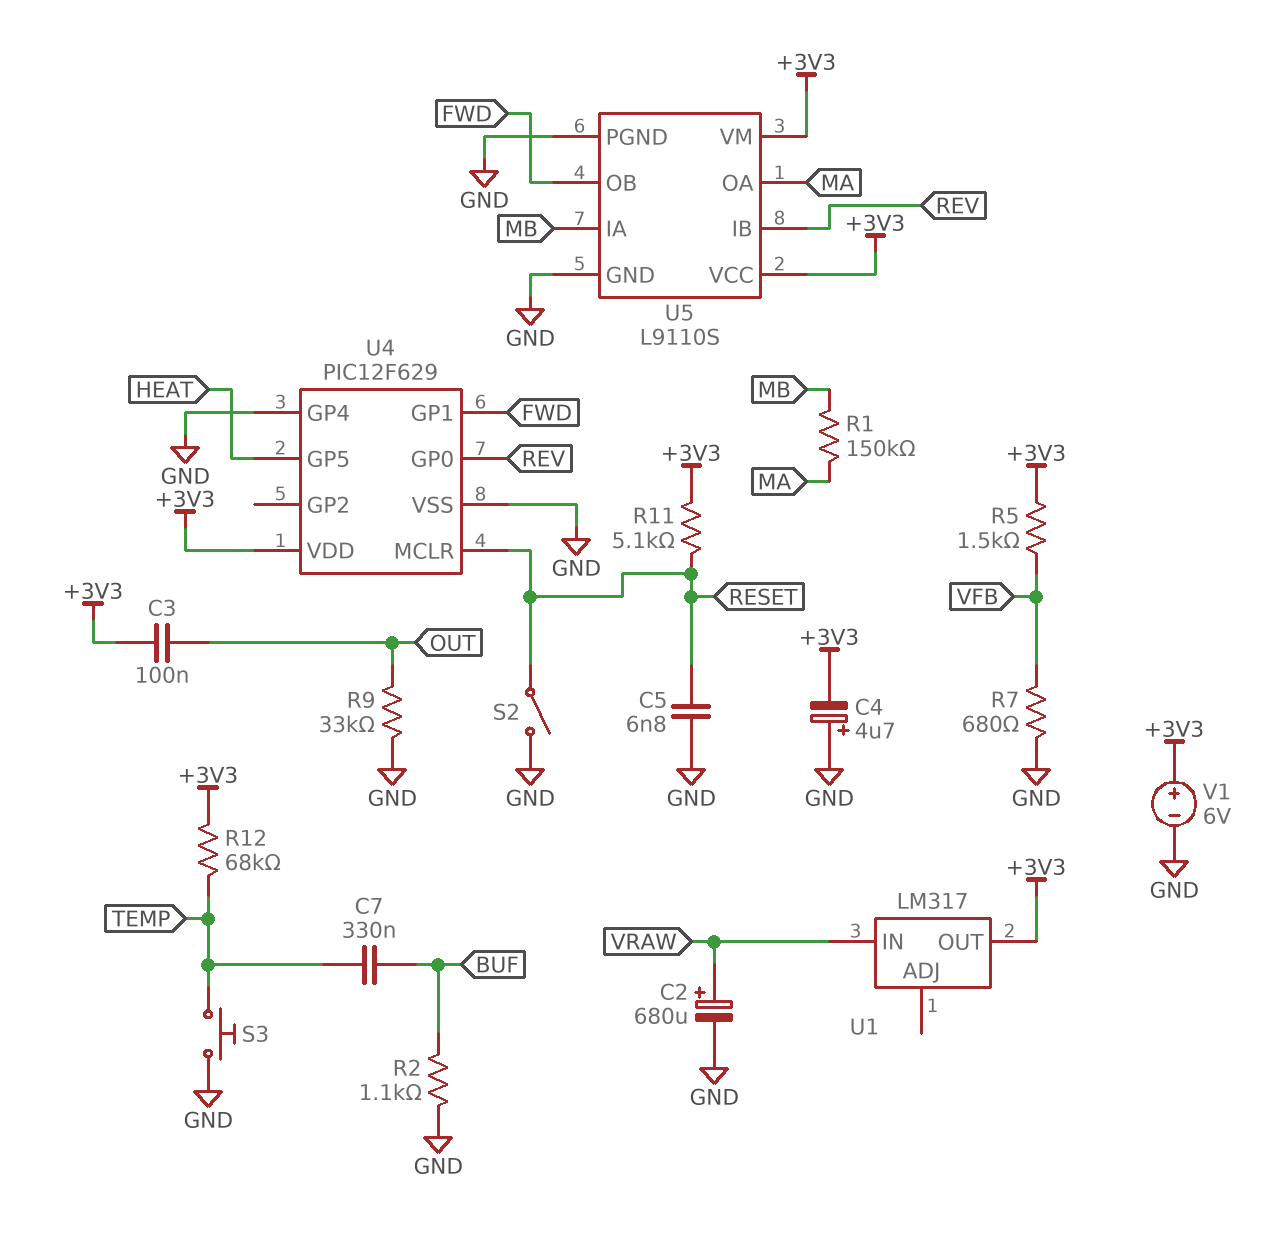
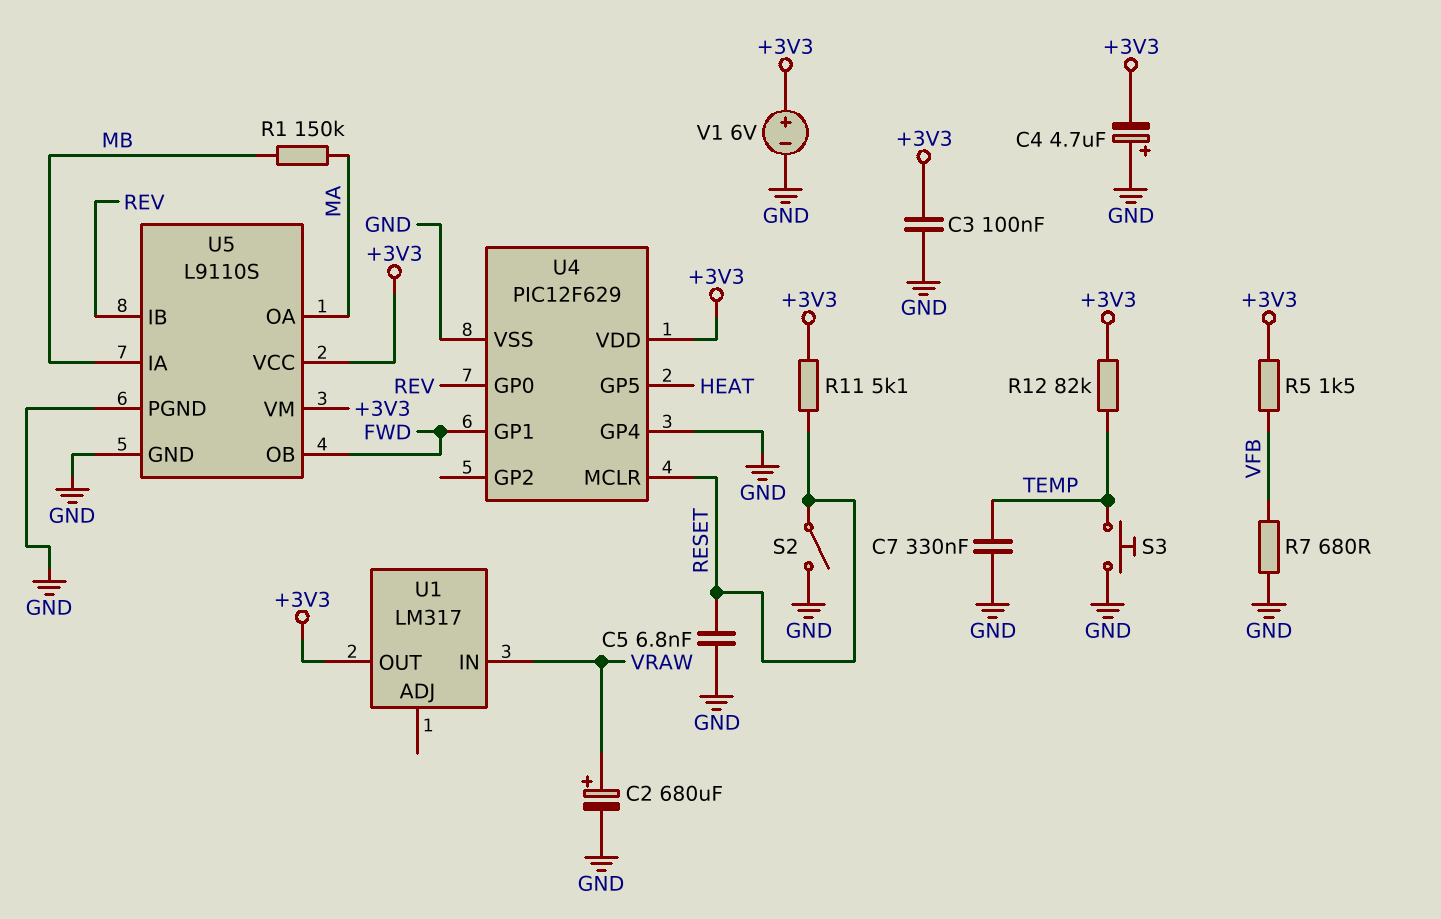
C3: 100nF (+3V3, OUT) -> 100nF (+3V3, GND)
C7: 330nF (BUF, TEMP) -> 330nF (GND, TEMP)
R2: 1.1k (BUF, GND) -> none
R9: 33k (GND, OUT) -> none
R12: 68k (+3V3, TEMP) -> 82k (+3V3, TEMP)

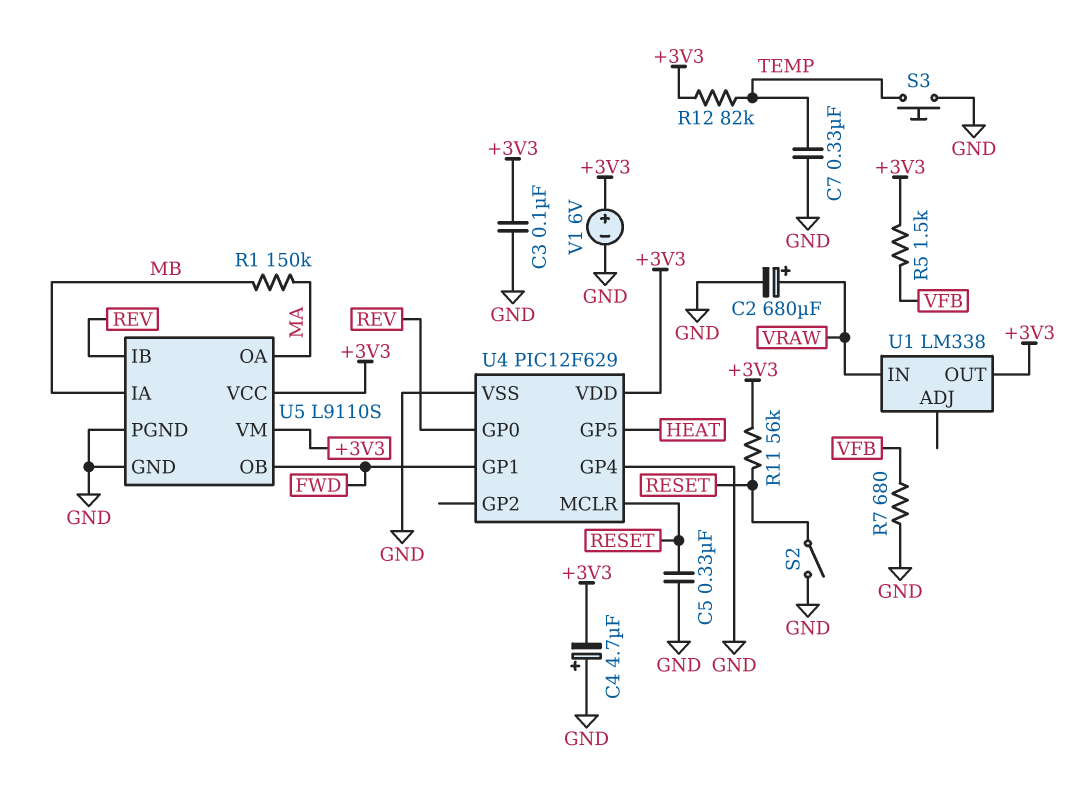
C5: 6.8nF (GND, RESET) -> 330nF (GND, RESET)
R11: 5.1k (+3V3, RESET) -> 56k (+3V3, RESET)
U1: LM317 -> LM338

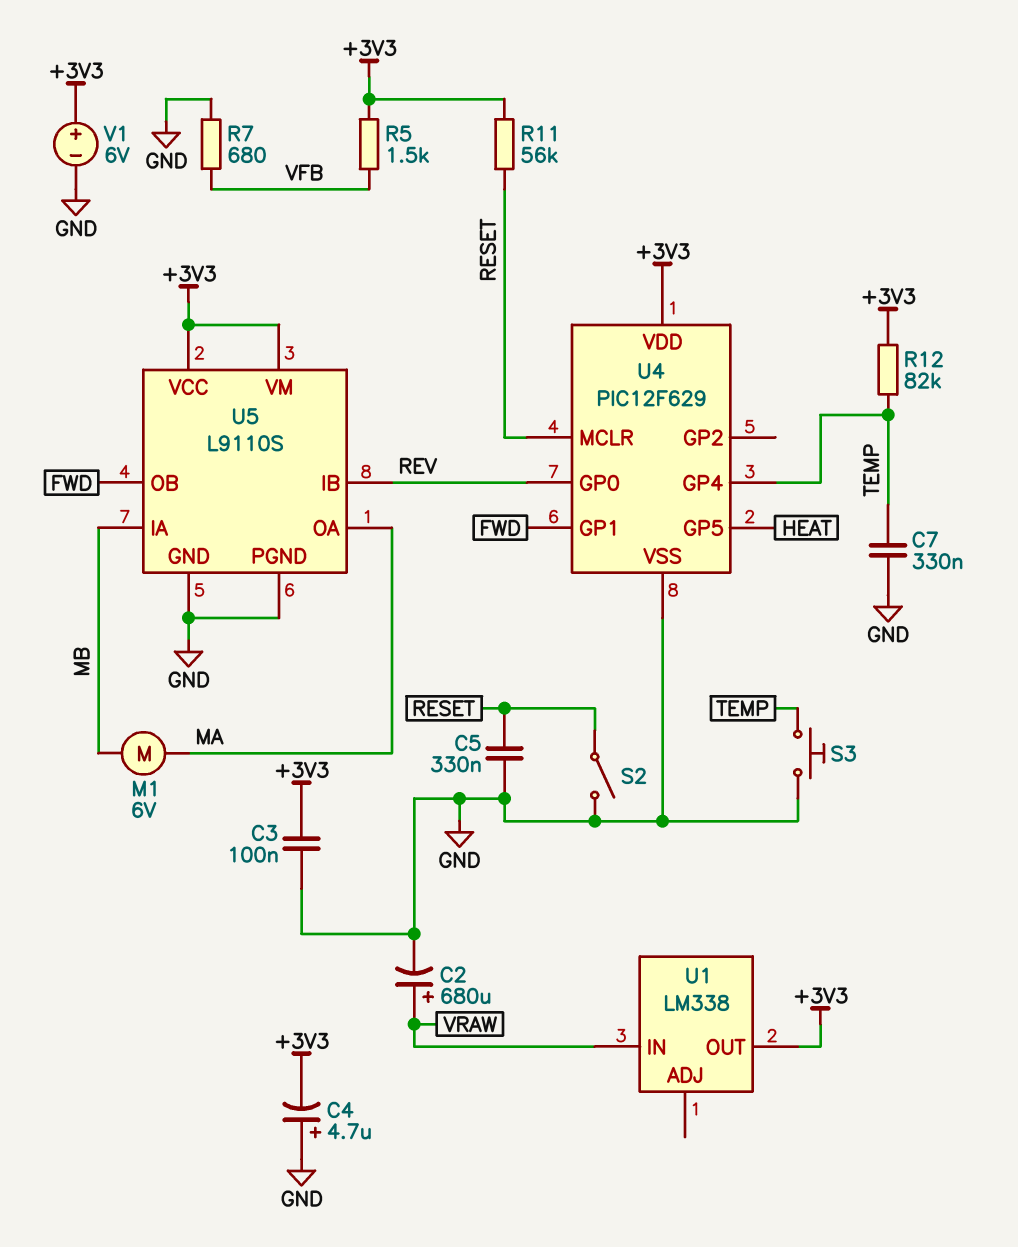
M1: none -> motor 6V (MA, MB)
R1: 150k (MA, MB) -> none
U4 pin GP4: GND -> TEMP

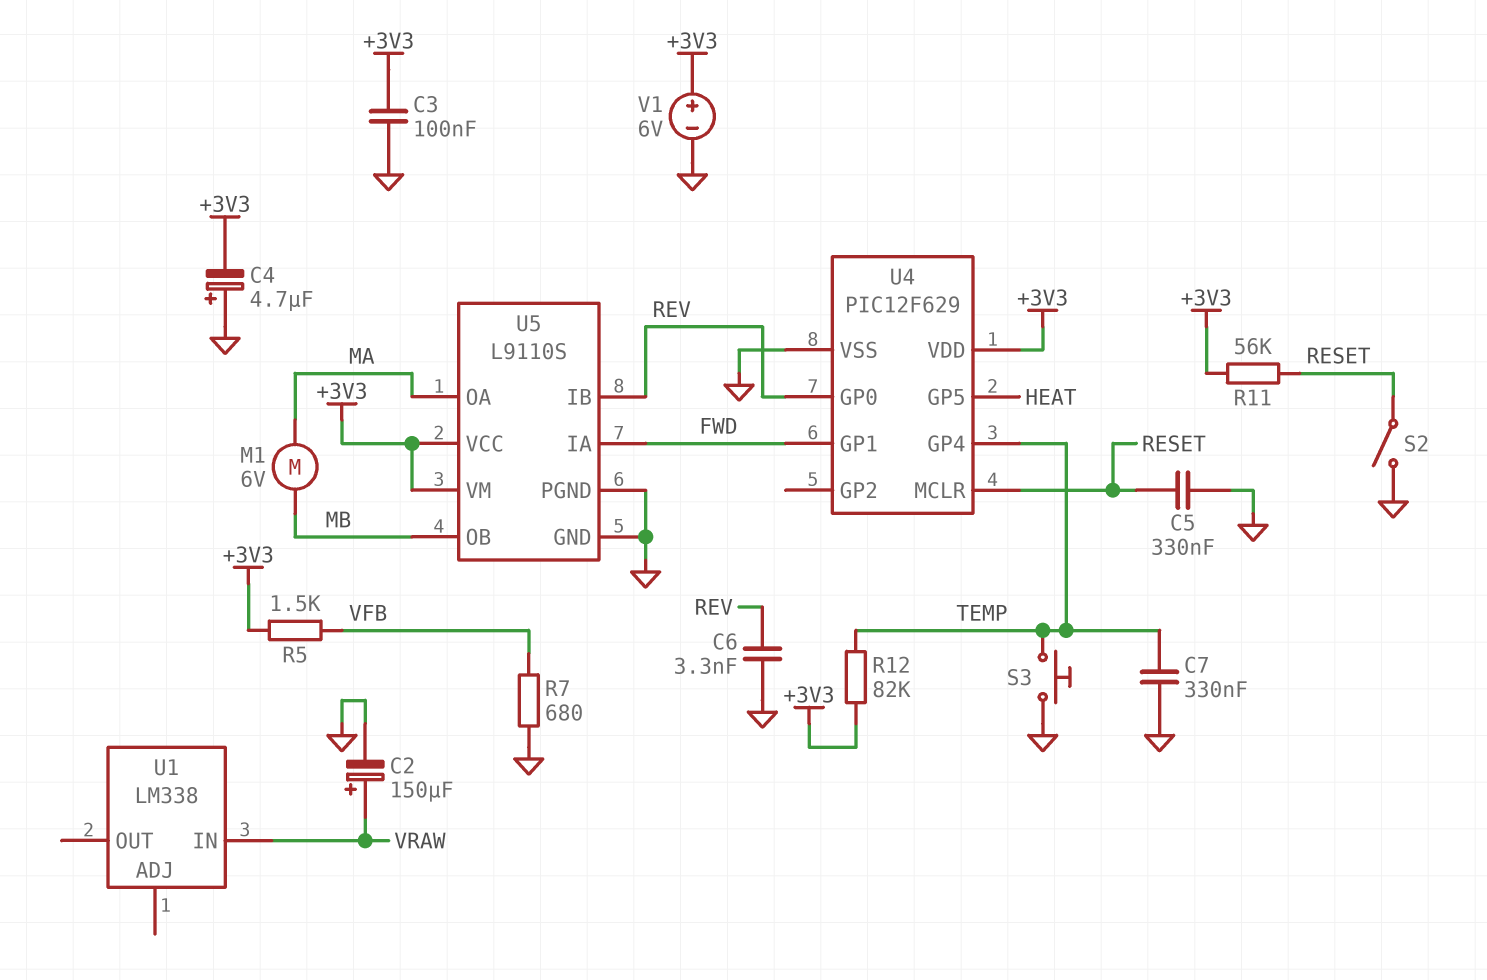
C2: 680uF (plus VRAW, minus GND) -> 150uF (plus VRAW, minus GND)
C6: none -> 3.3nF (GND, REV)
U1 pin OUT: +3V3 -> none
U5 pin IA: MB -> FWD
U5 pin OB: FWD -> MB

